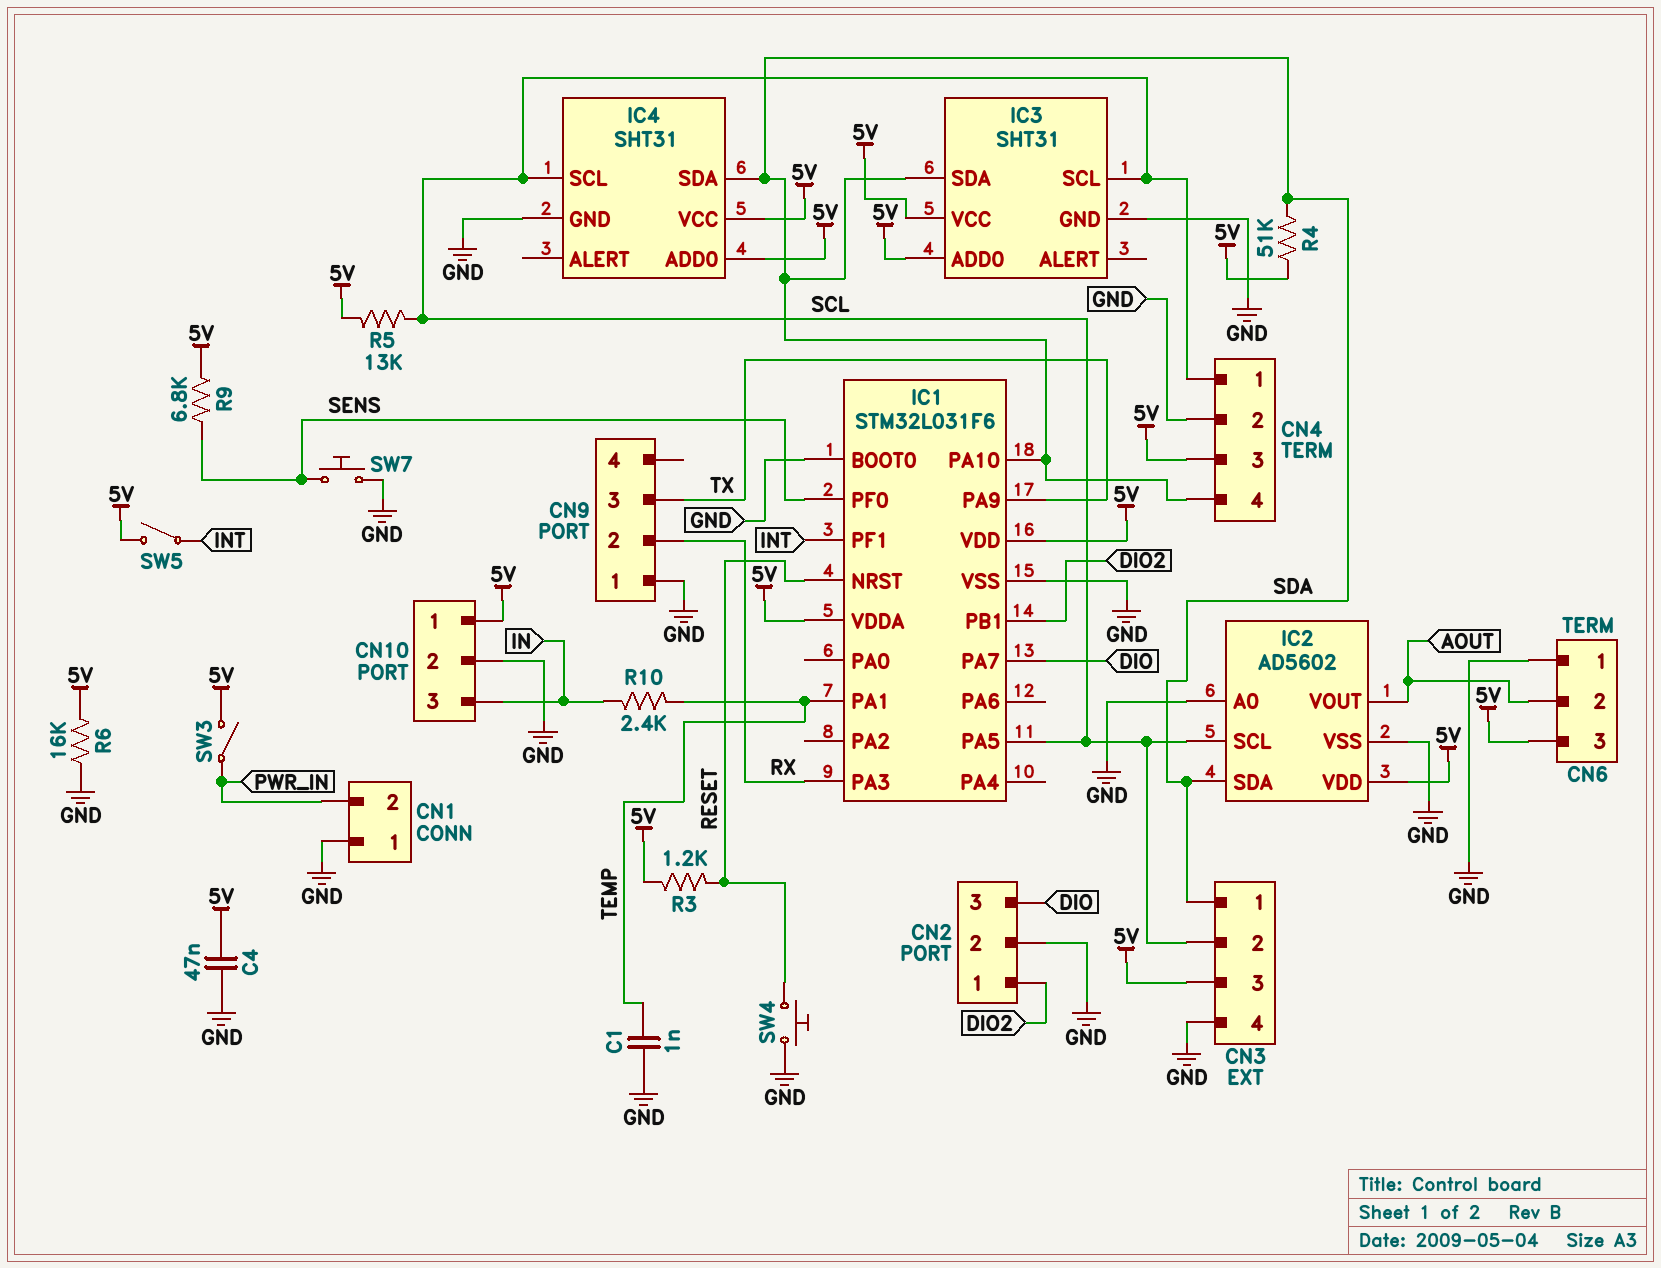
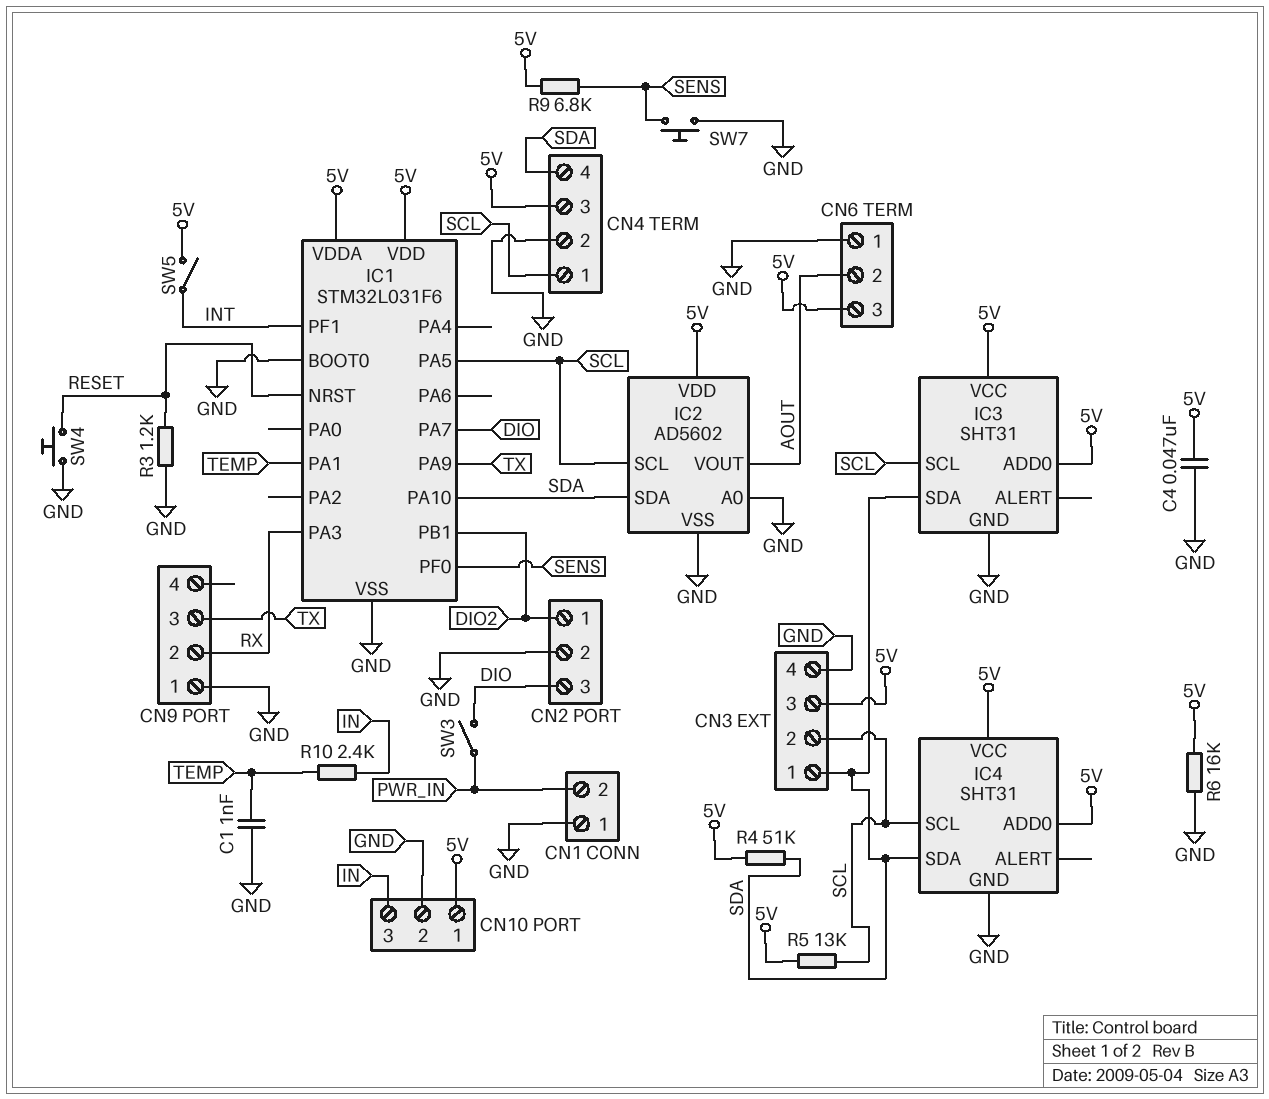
R3: 1.2k (5V, RESET) -> 1.2k (GND, RESET)
SW3: switch (5V, PWR_IN) -> switch (DIO, PWR_IN)

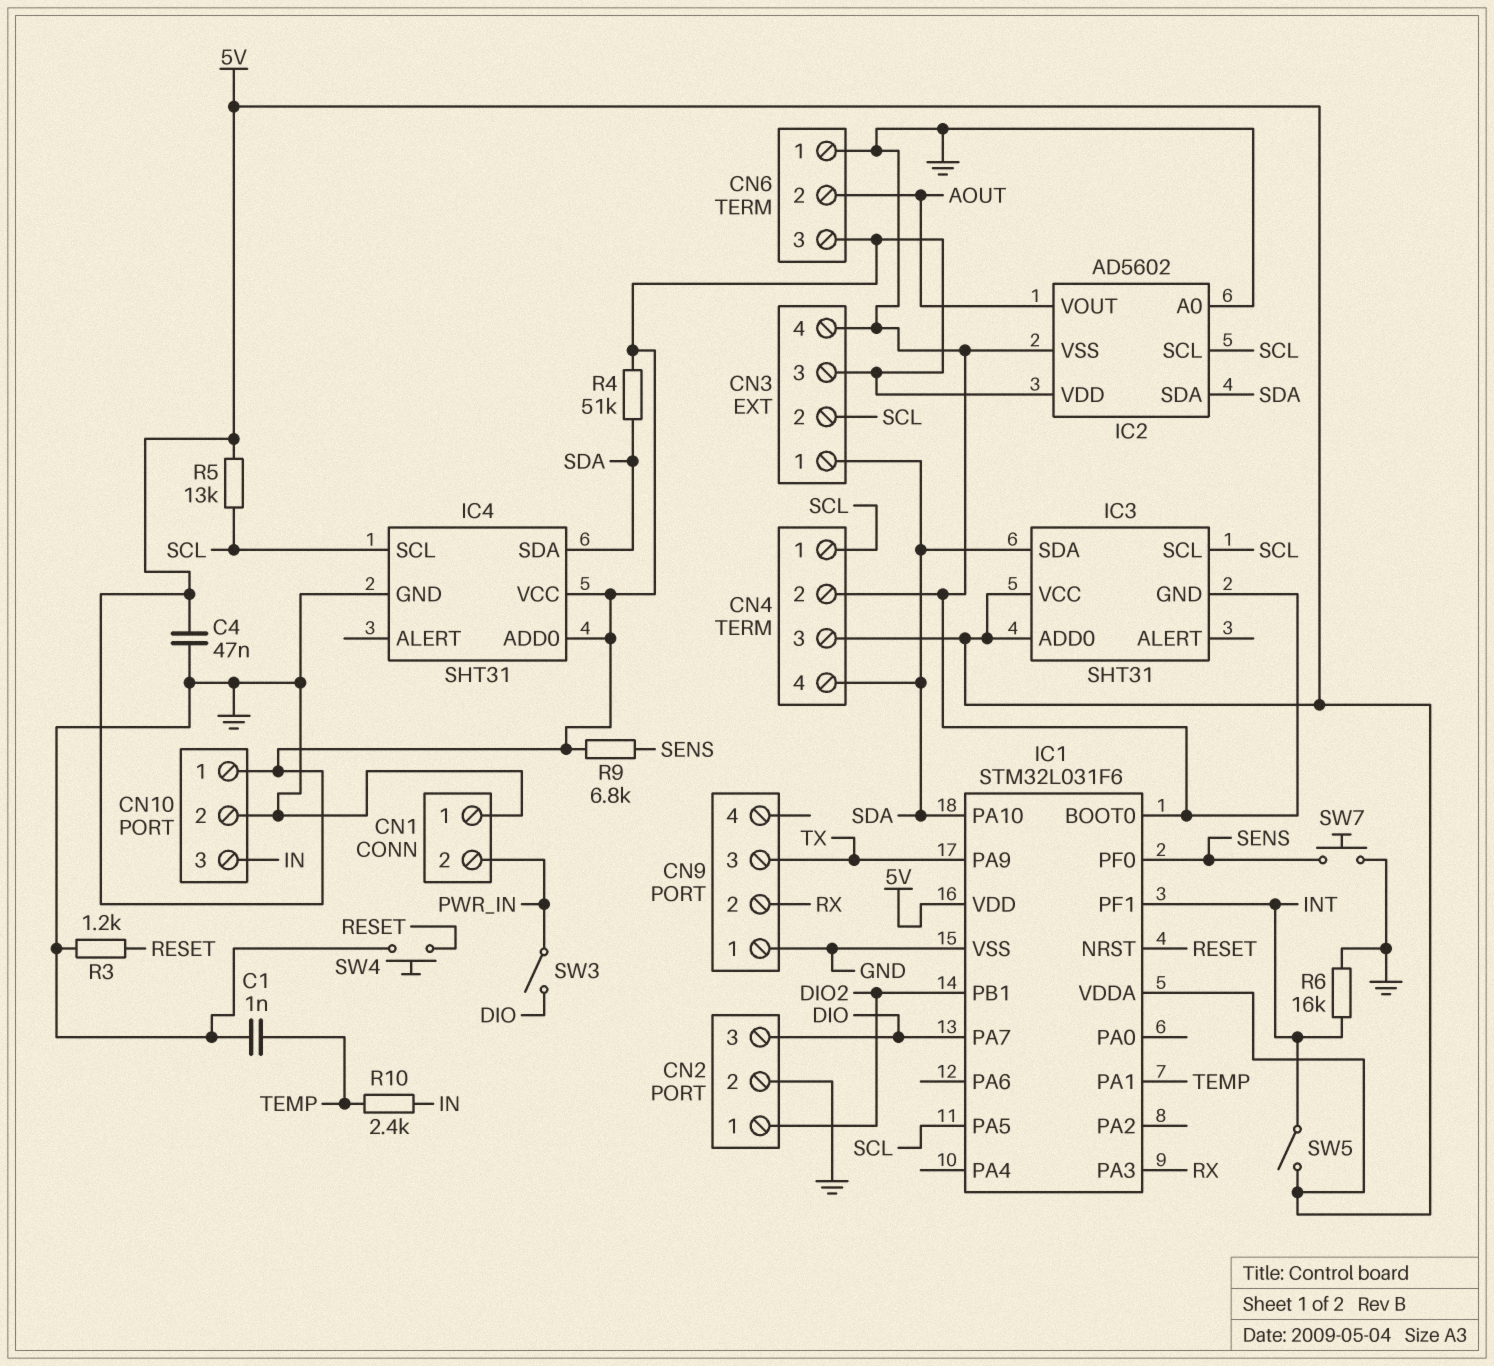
R6: 16k (5V, GND) -> 16k (GND, INT)

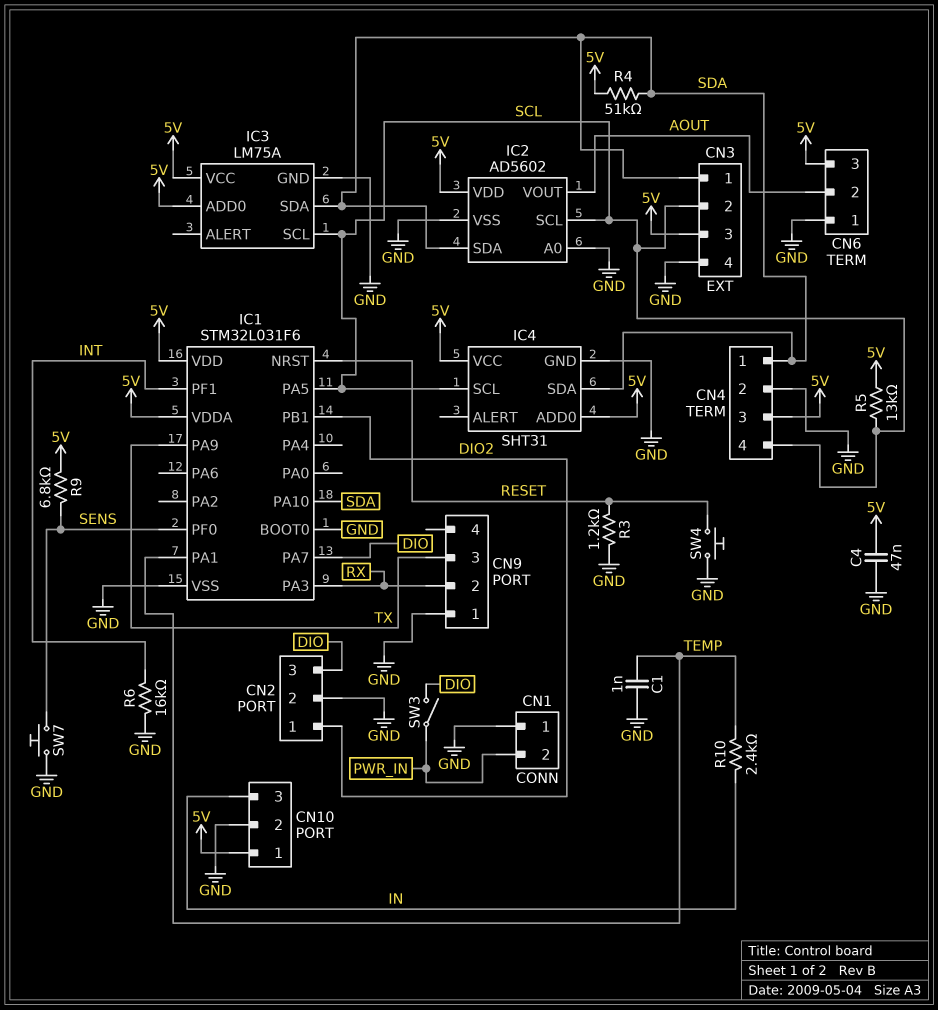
CN4 pin 1: SCL -> SDA
CN4 pin 4: SDA -> SCL
IC3: SHT31 -> LM75A
SW5: switch (5V, INT) -> none

